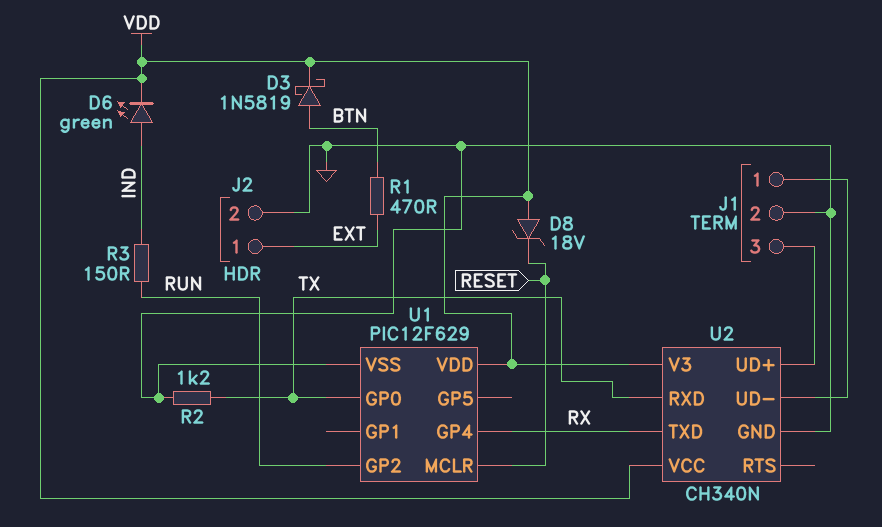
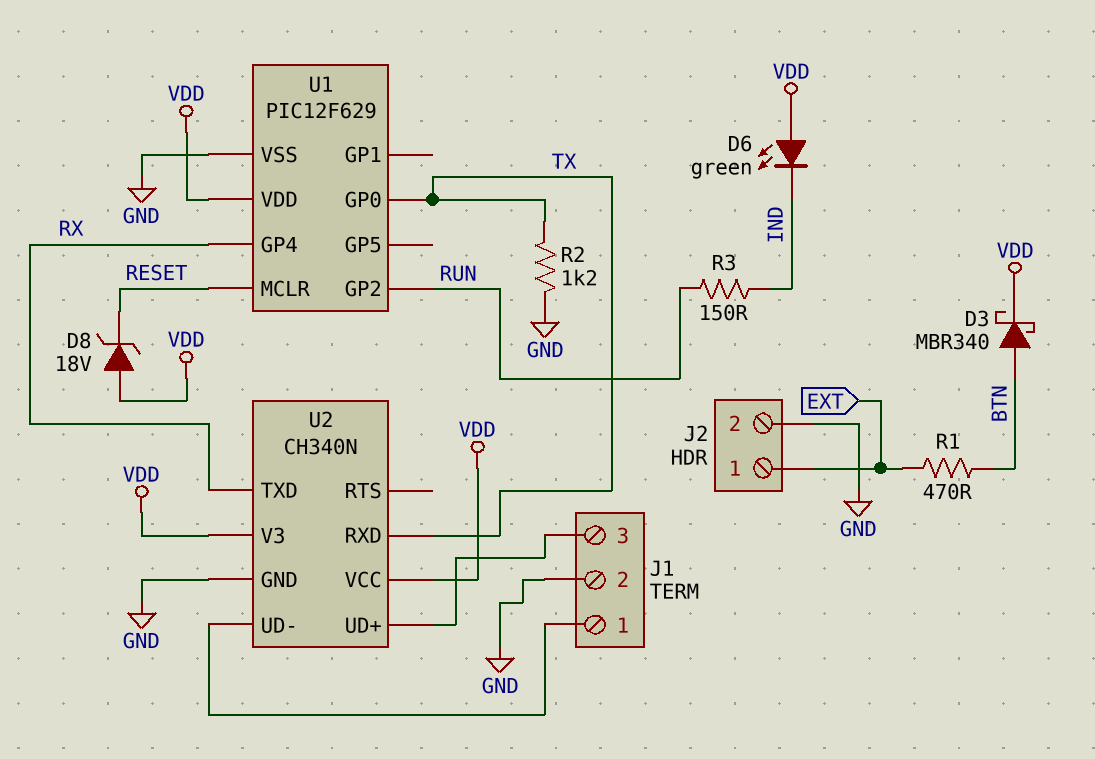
D3: schottky 1N5819 (A BTN, K VDD) -> schottky MBR340 (A BTN, K VDD)
D6: LED green (A IND, K VDD) -> LED green (A VDD, K IND)

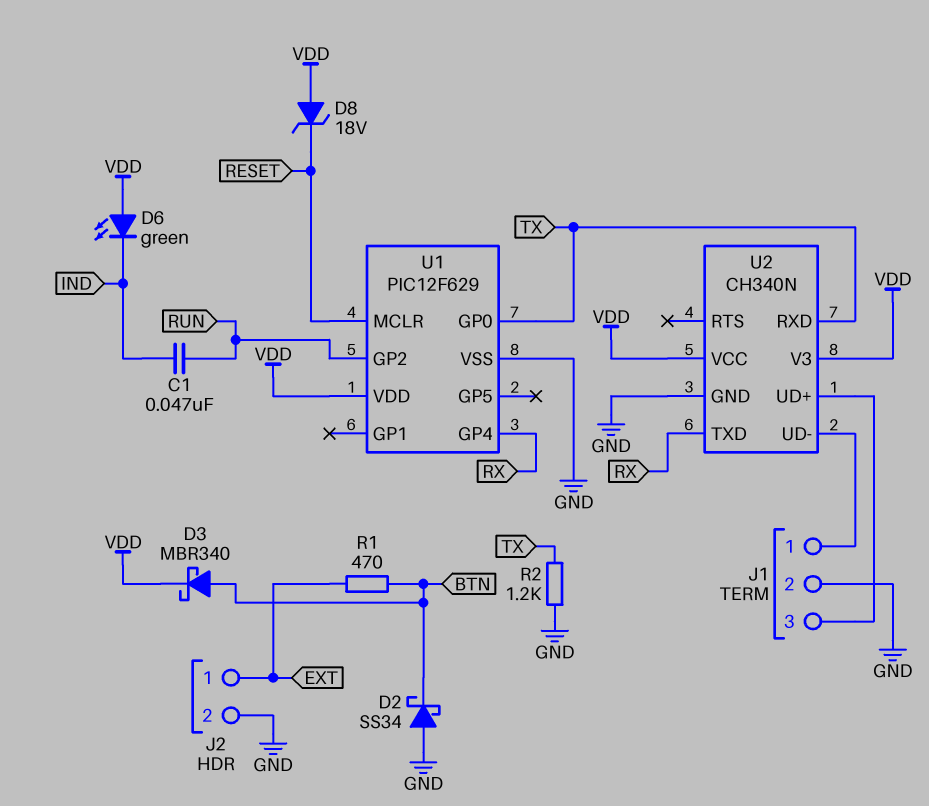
C1: none -> 47nF (IND, RUN)
D2: none -> schottky SS34 (A GND, K BTN)
R3: 150 (IND, RUN) -> none

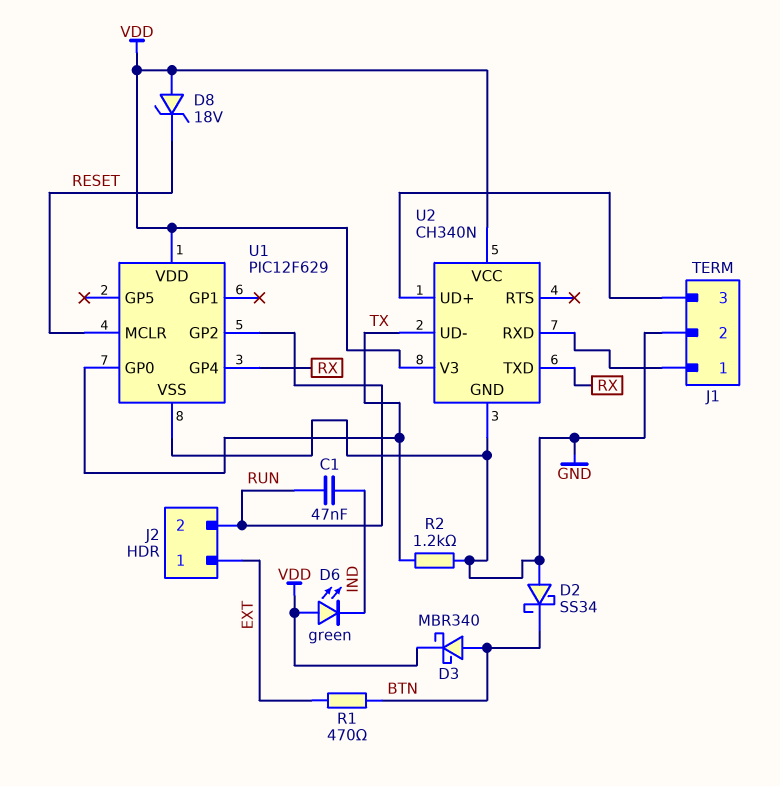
J2 pin 2: GND -> RUN
U2 pin RXD: TX -> J1/1
U2 pin UD-: J1/1 -> TX

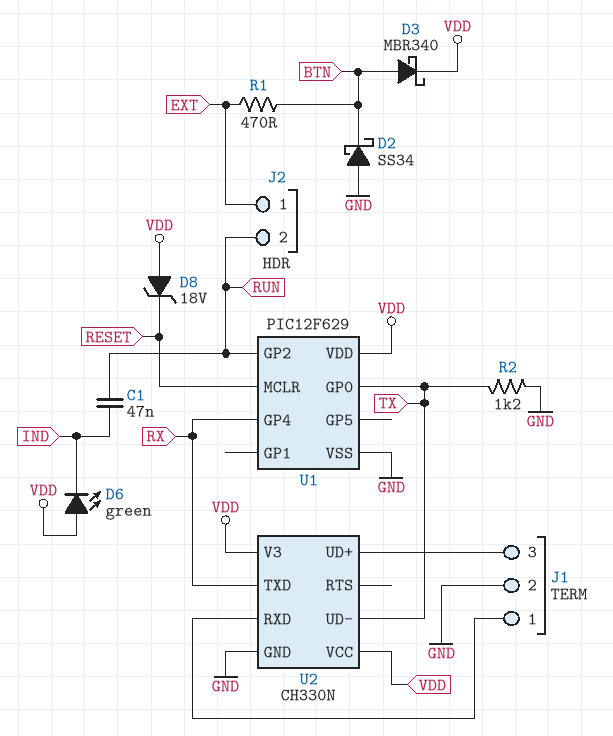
U2: CH340N -> CH330N

